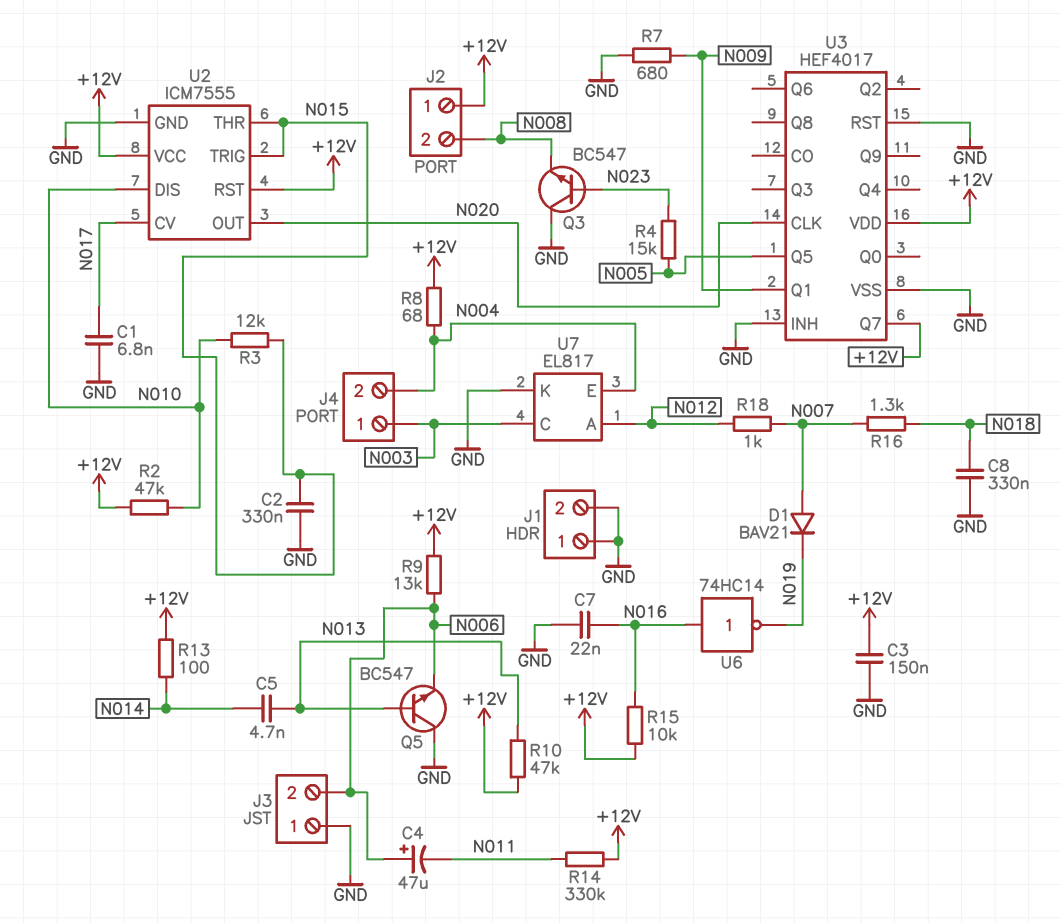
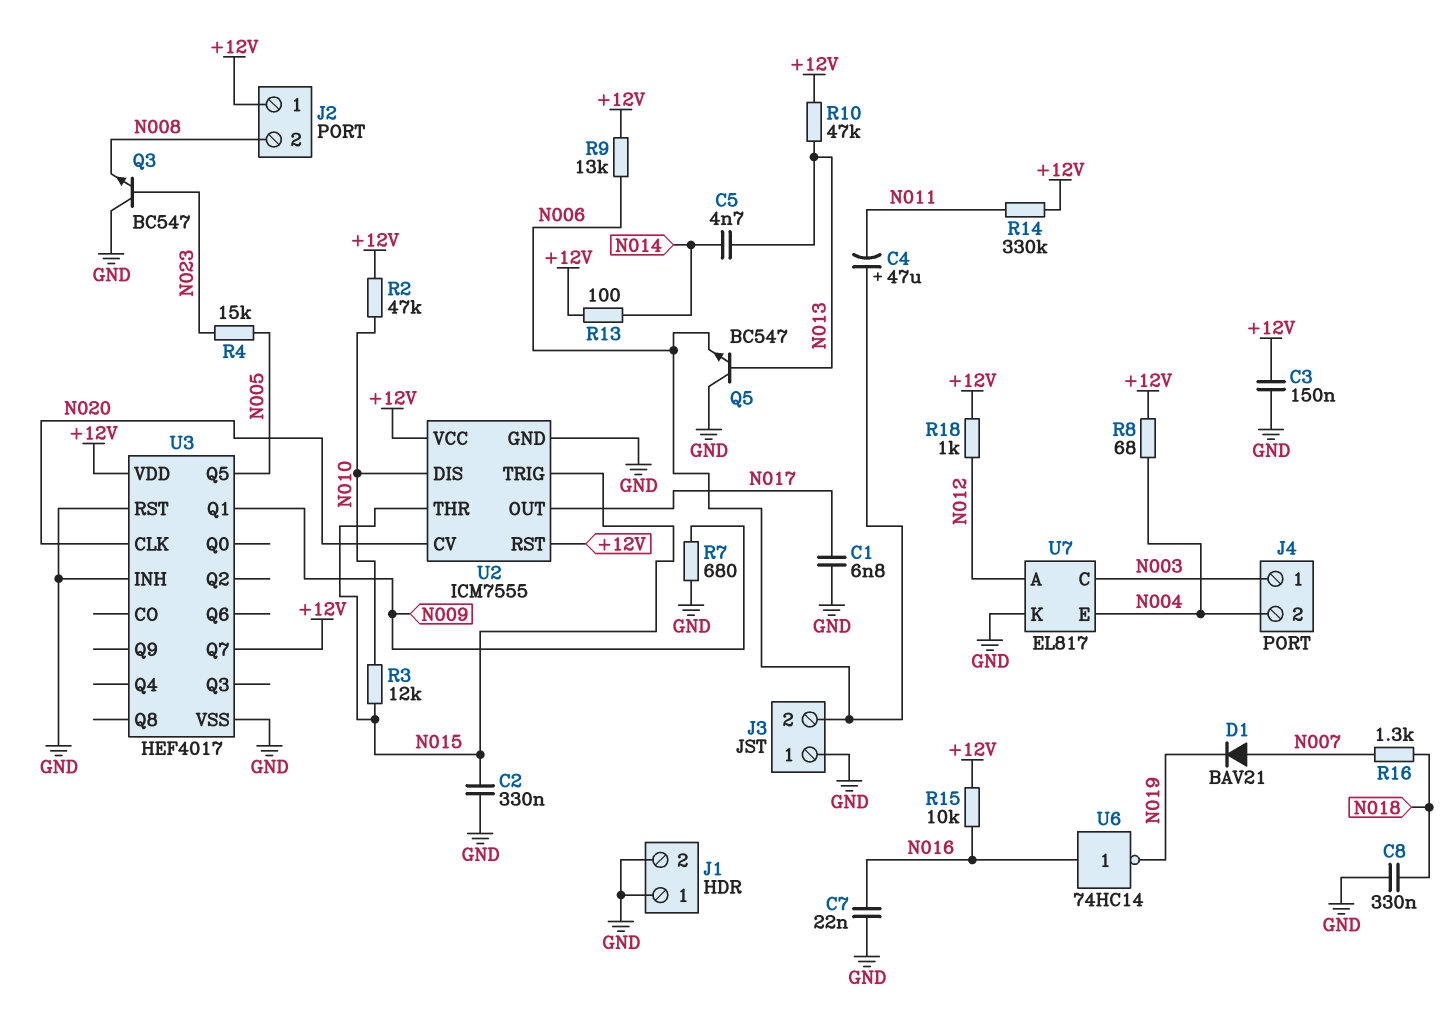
R18: 1k (N007, N012) -> 1k (+12V, N012)
U2 pin CV: N017 -> N020
U2 pin OUT: N020 -> N017

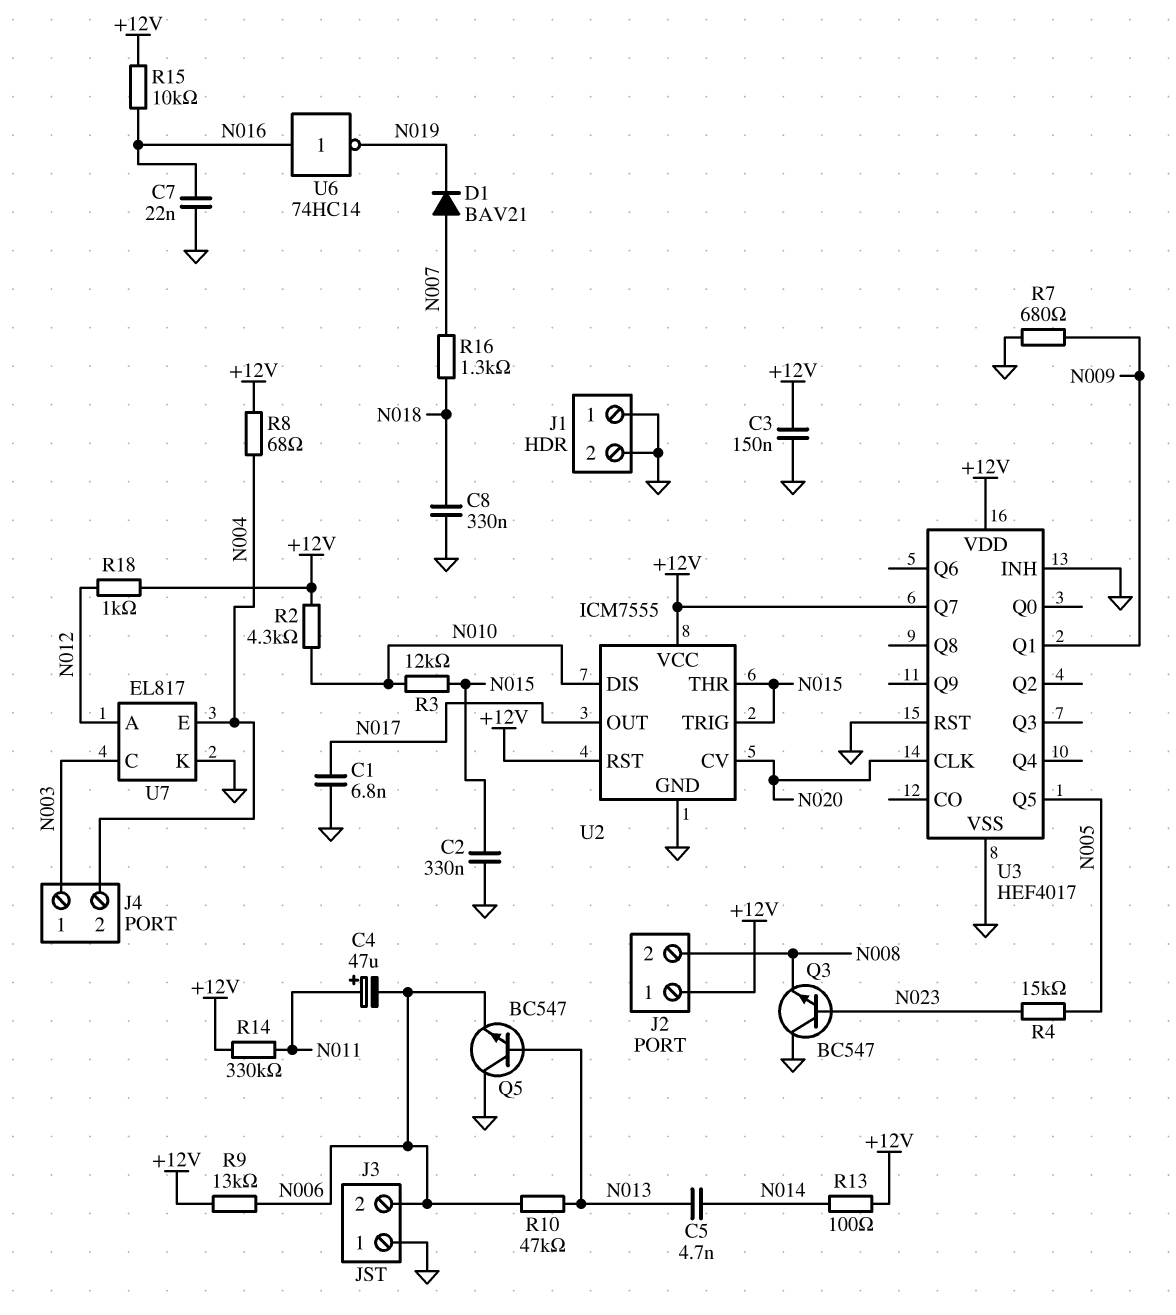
C4: 47uF (plus N006, minus N011) -> 47uF (plus N011, minus N006)
R2: 47k (+12V, N010) -> 4.3k (+12V, N010)
R10: 47k (+12V, N013) -> 47k (N006, N013)

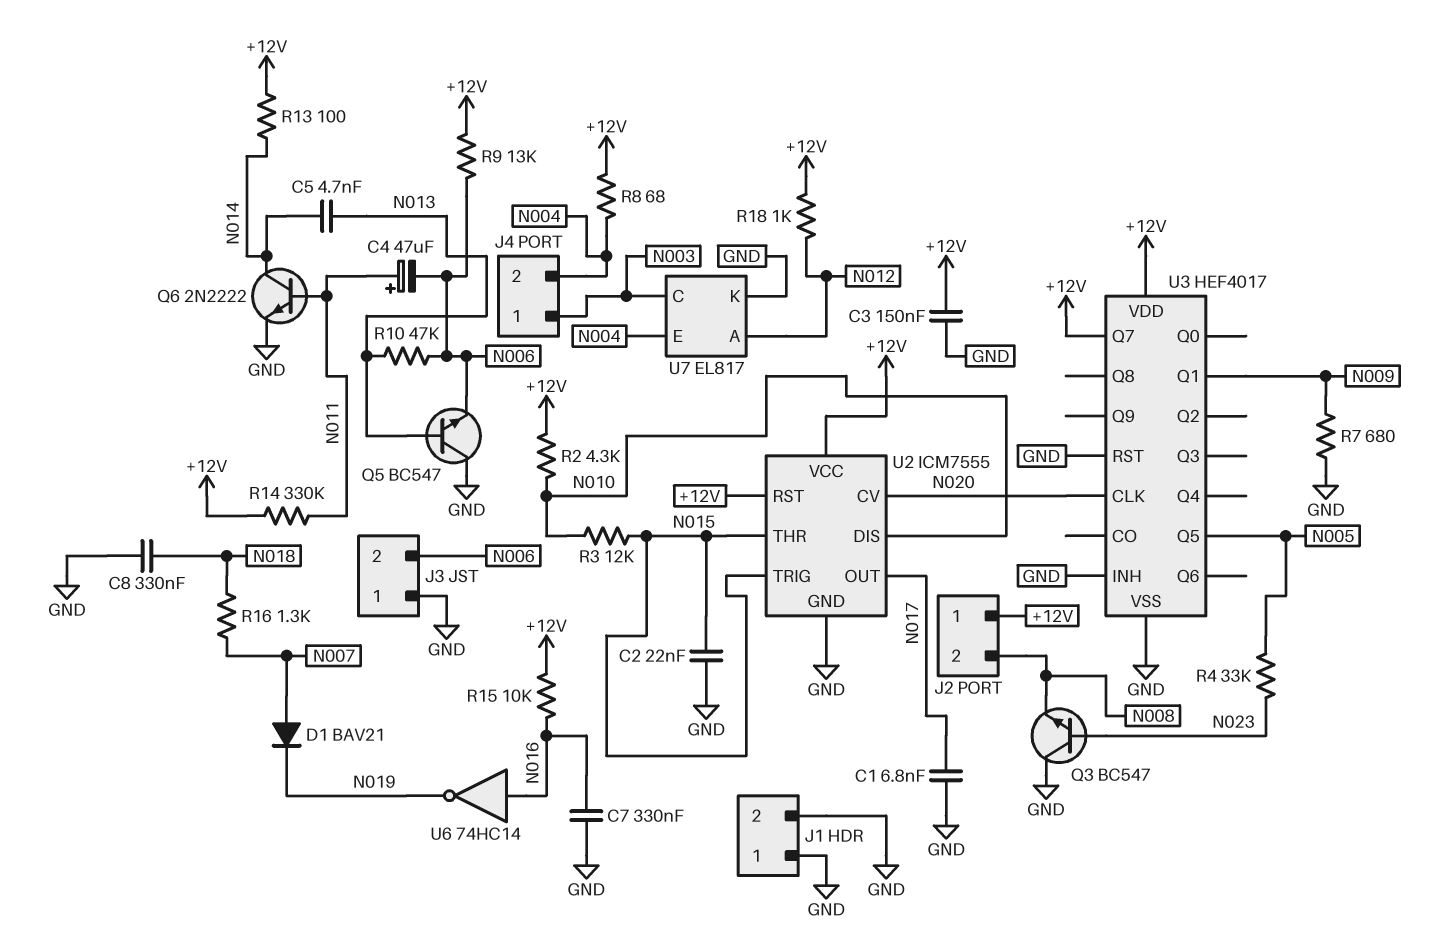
C2: 330nF (GND, N015) -> 22nF (GND, N015)
C7: 22nF (GND, N016) -> 330nF (GND, N016)
Q6: none -> NPN 2N2222 (B N011, C N014, E GND)
R4: 15k (N005, N023) -> 33k (N005, N023)

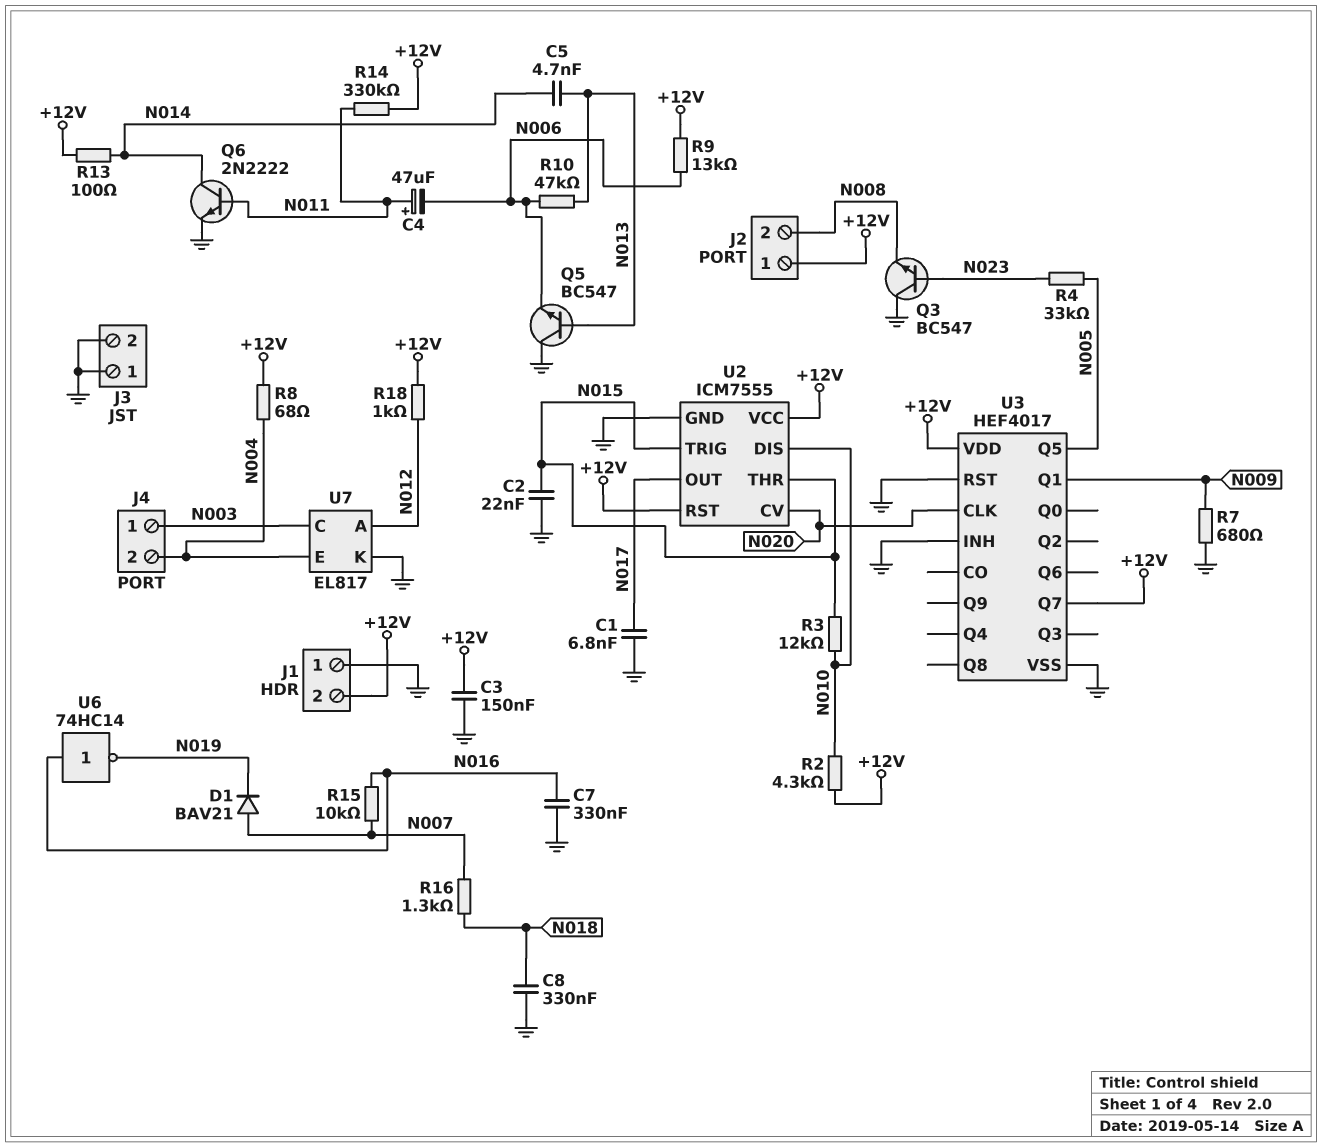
J1 pin 2: GND -> +12V
J3 pin 2: N006 -> GND
R15: 10k (+12V, N016) -> 10k (N007, N016)

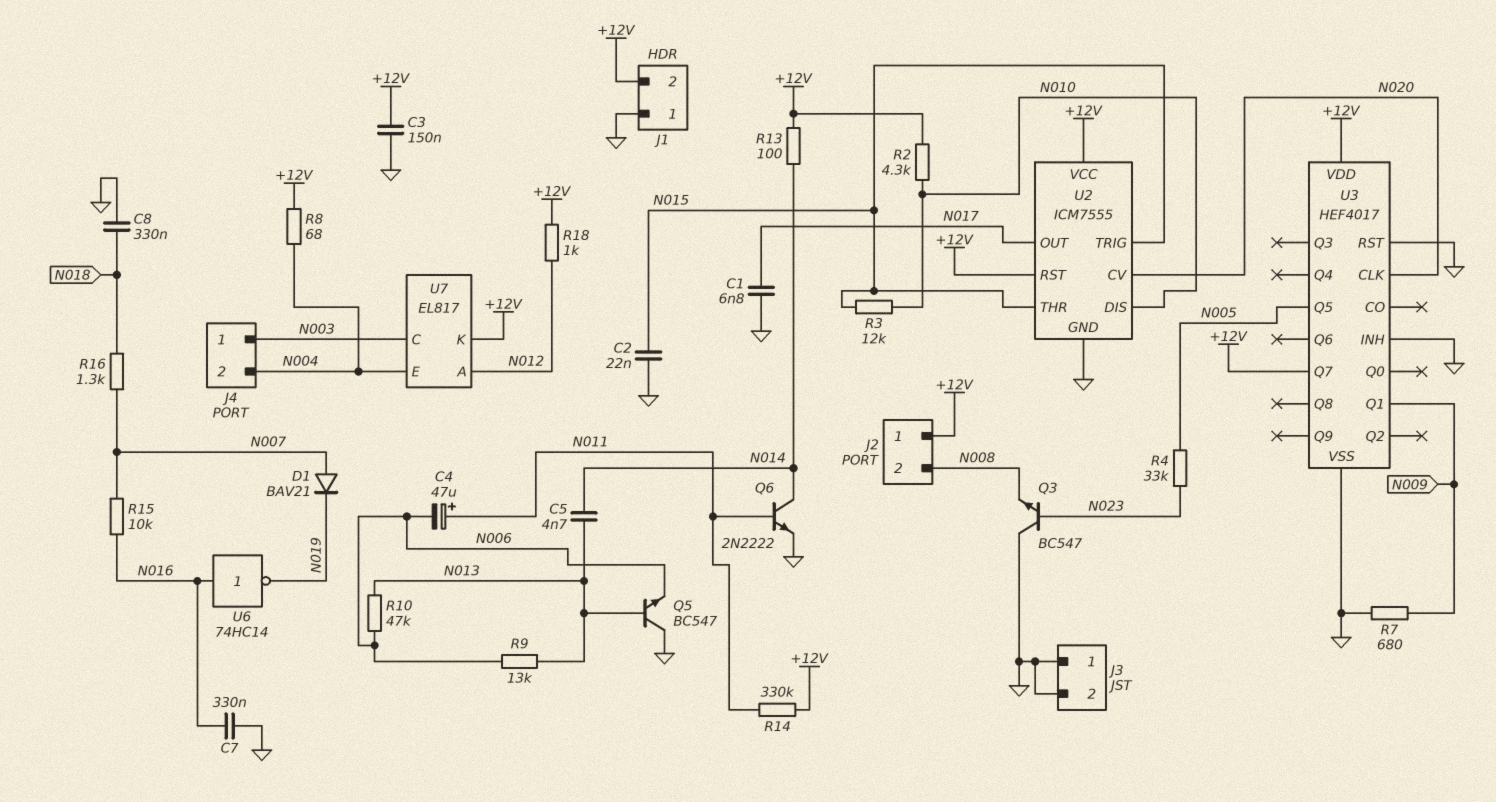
R9: 13k (+12V, N006) -> 13k (N006, N013)
U7 pin K: GND -> +12V

